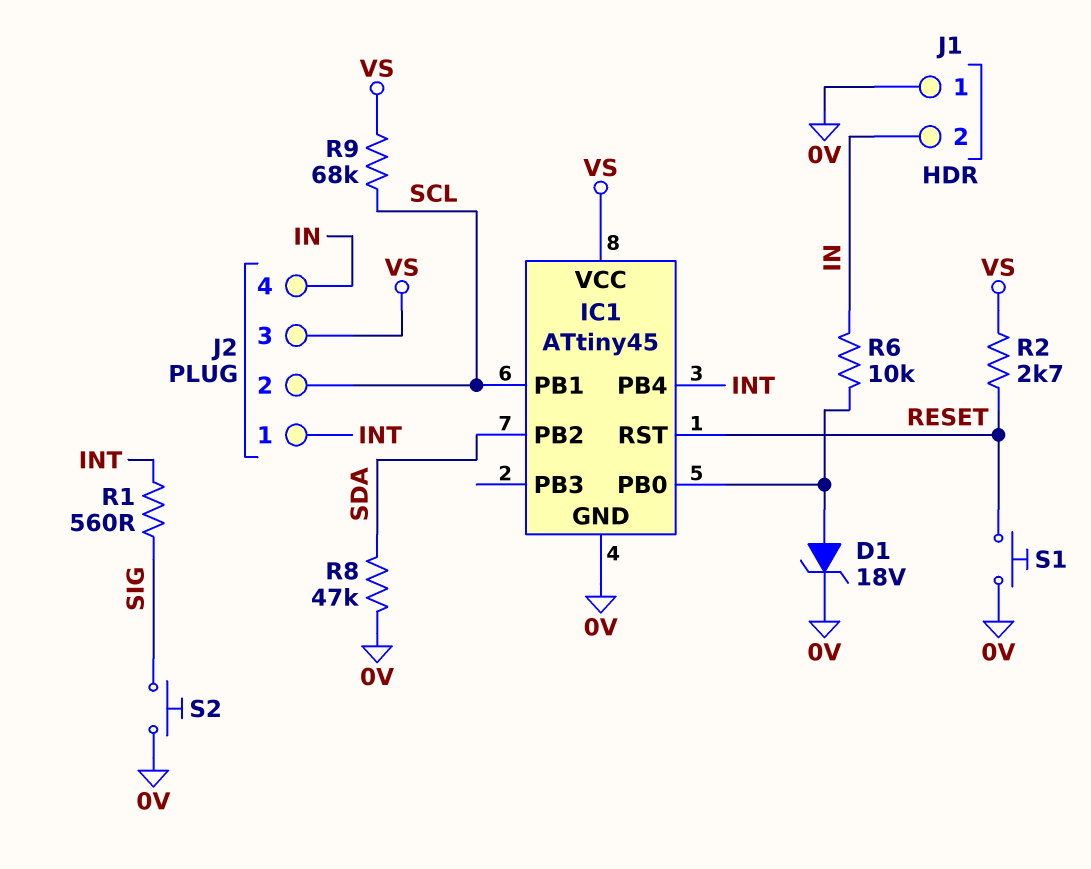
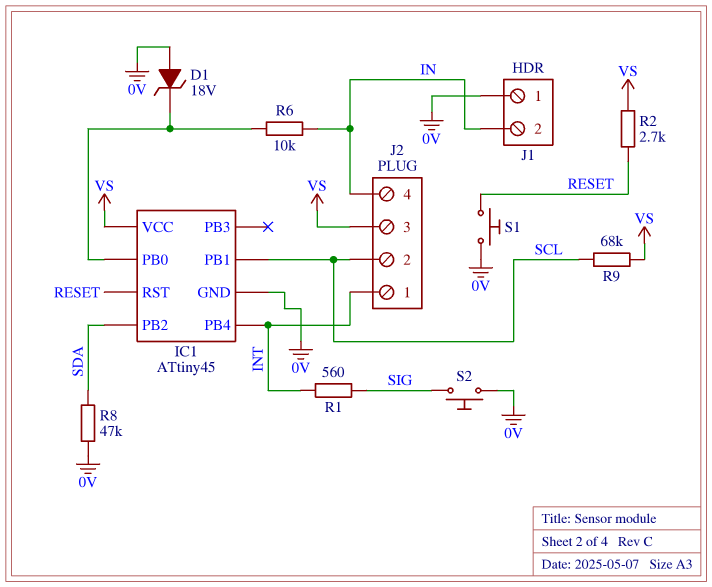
D1: zener 18V (A IC1/PB0, K 0V) -> zener 18V (A 0V, K IC1/PB0)

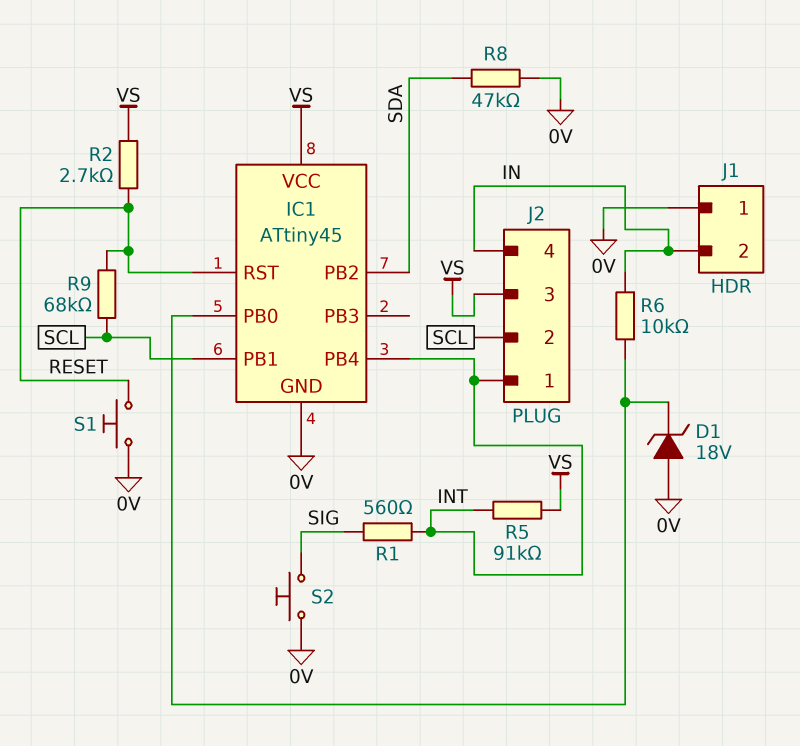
R5: none -> 91k (INT, VS)
R9: 68k (SCL, VS) -> 68k (RESET, SCL)

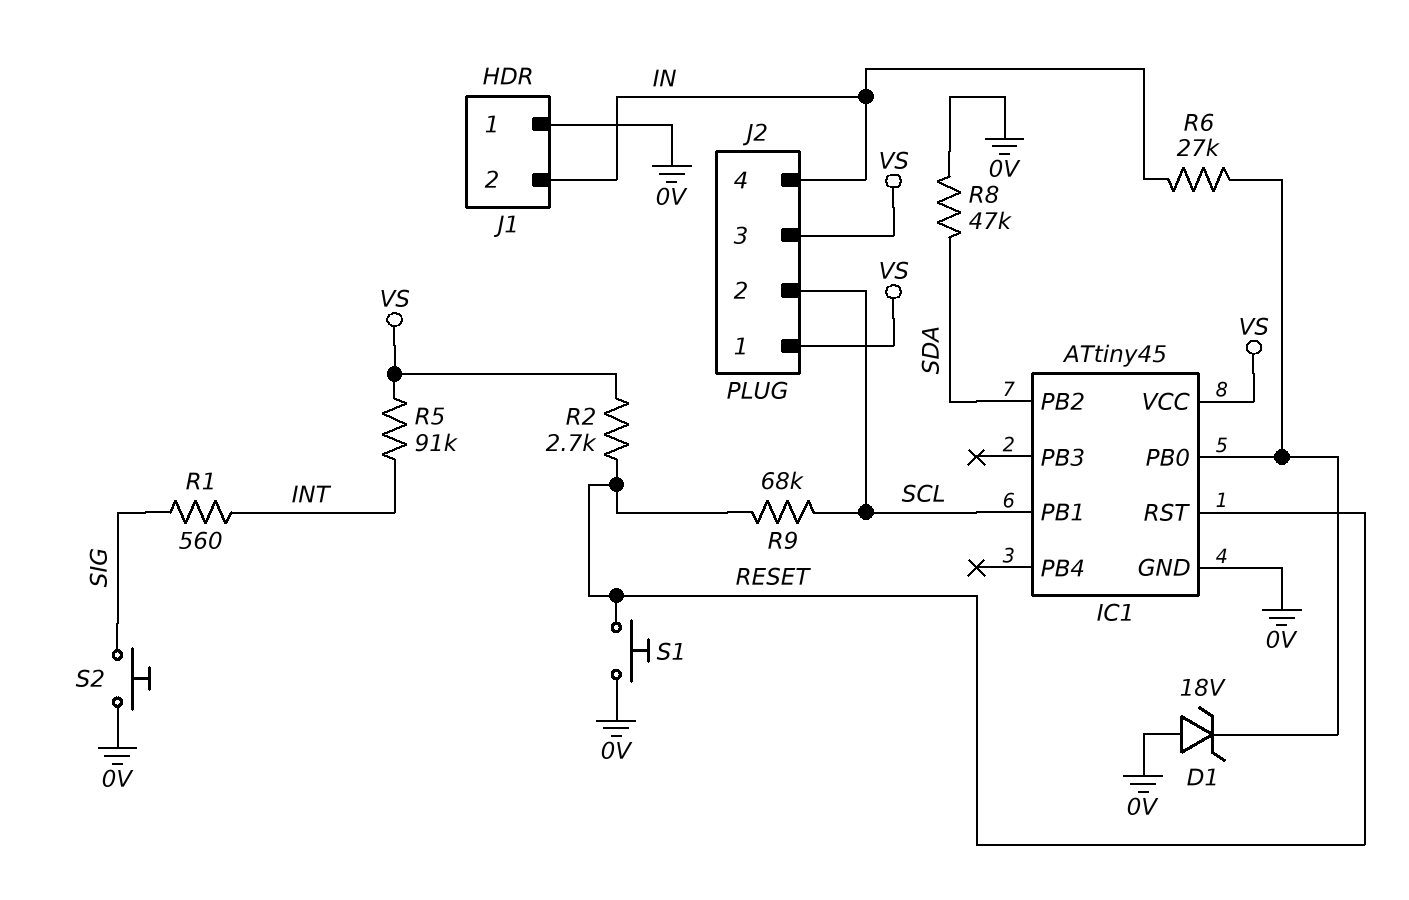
IC1 pin PB4: INT -> none
J2 pin 1: INT -> VS
R6: 10k (IC1/PB0, IN) -> 27k (IC1/PB0, IN)

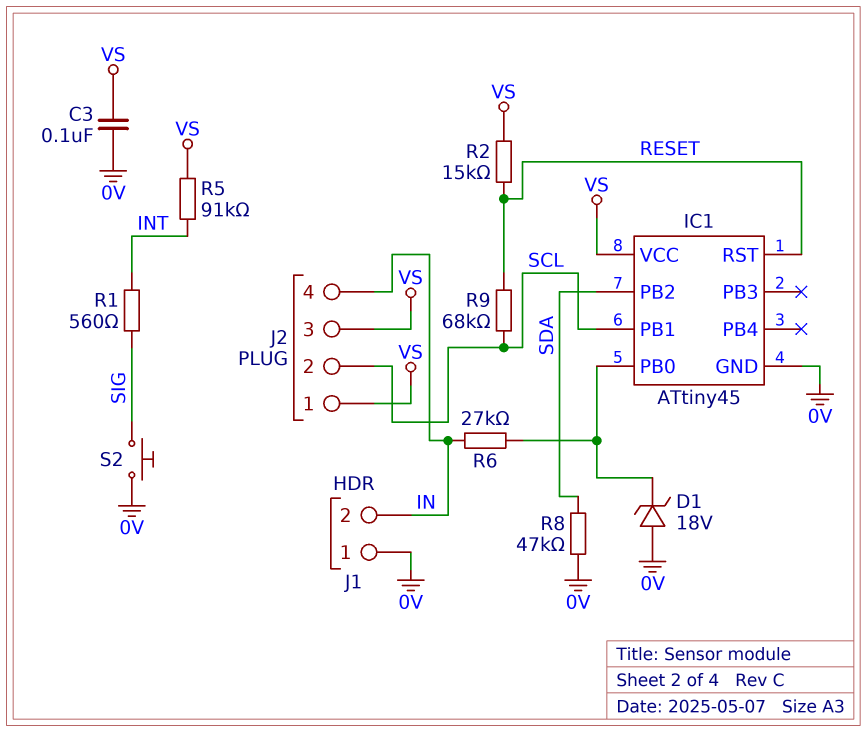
C3: none -> 100nF (0V, VS)
R2: 2.7k (RESET, VS) -> 15k (RESET, VS)
S1: button (0V, RESET) -> none

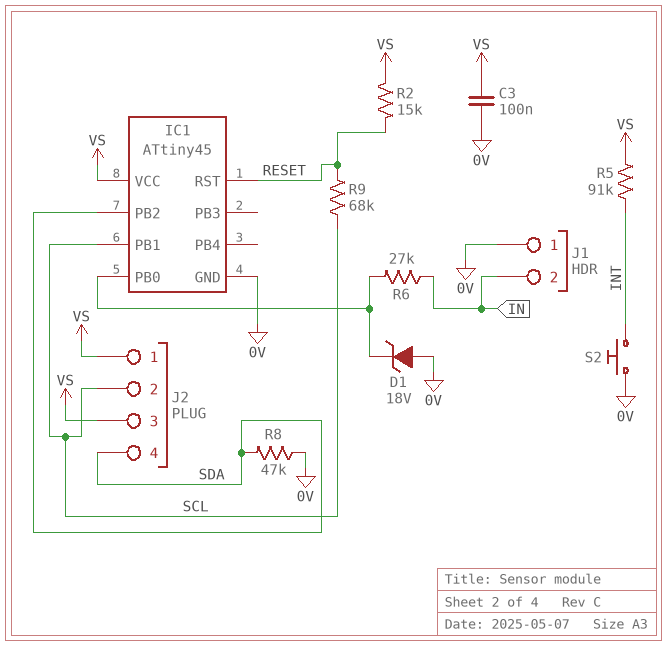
J2 pin 4: IN -> SDA
R1: 560 (INT, SIG) -> none
S2: button (0V, SIG) -> button (0V, INT)

